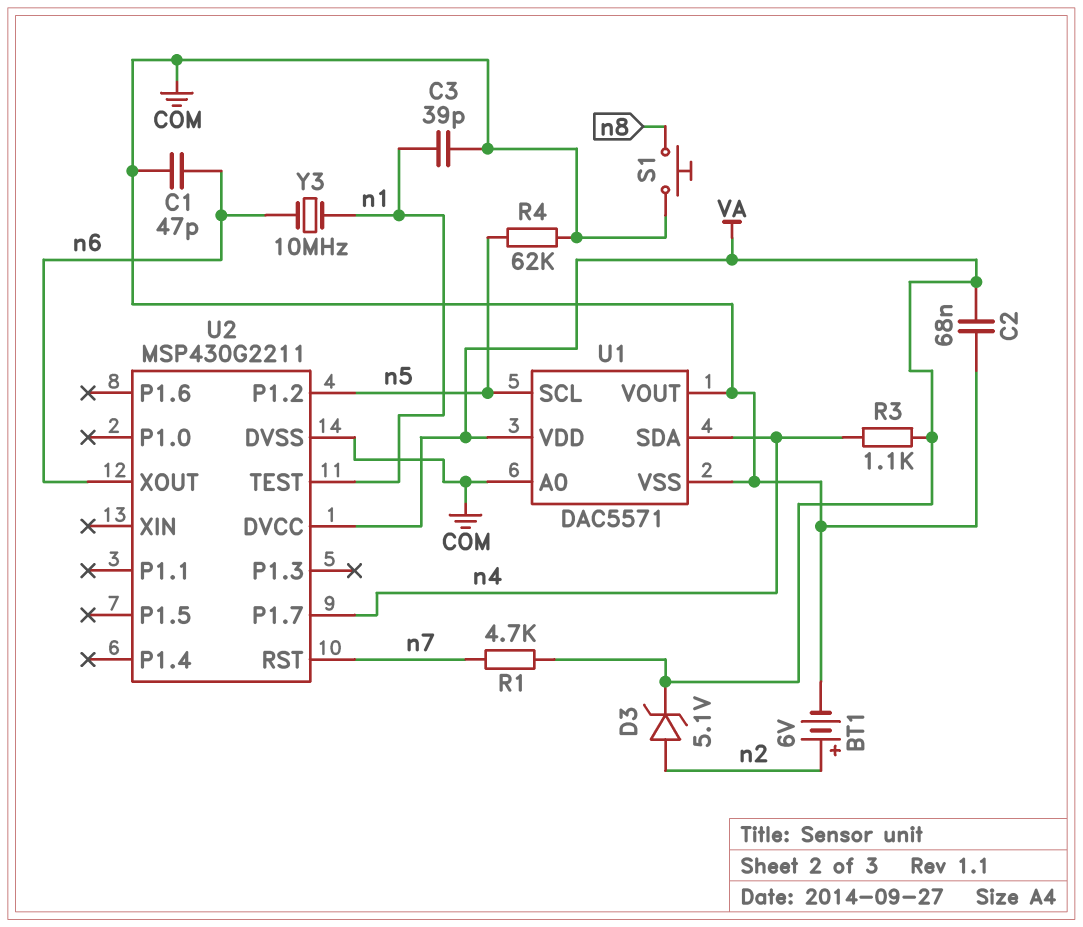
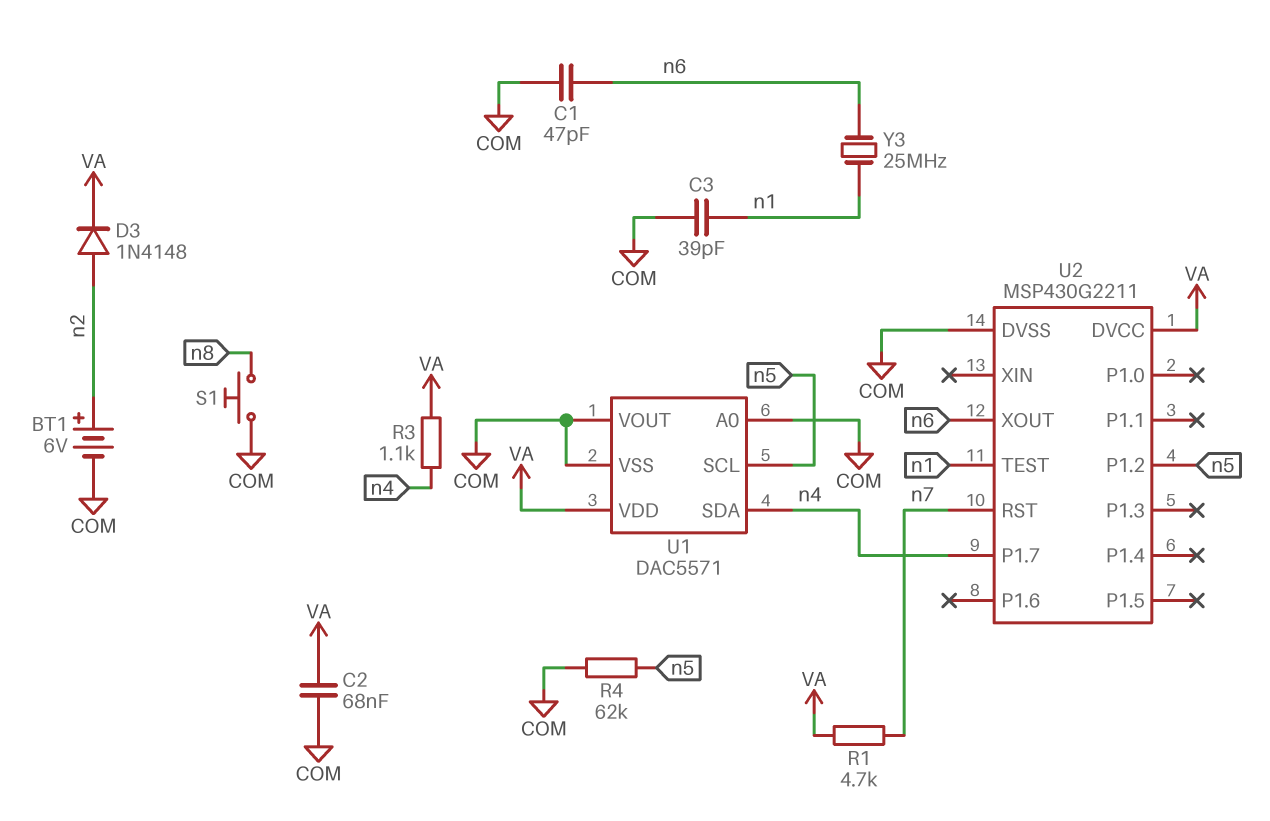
D3: zener 5.1V (A n2, K VA) -> diode 1N4148 (A n2, K VA)
Y3: 10MHz (n1, n6) -> 25MHz (n1, n6)

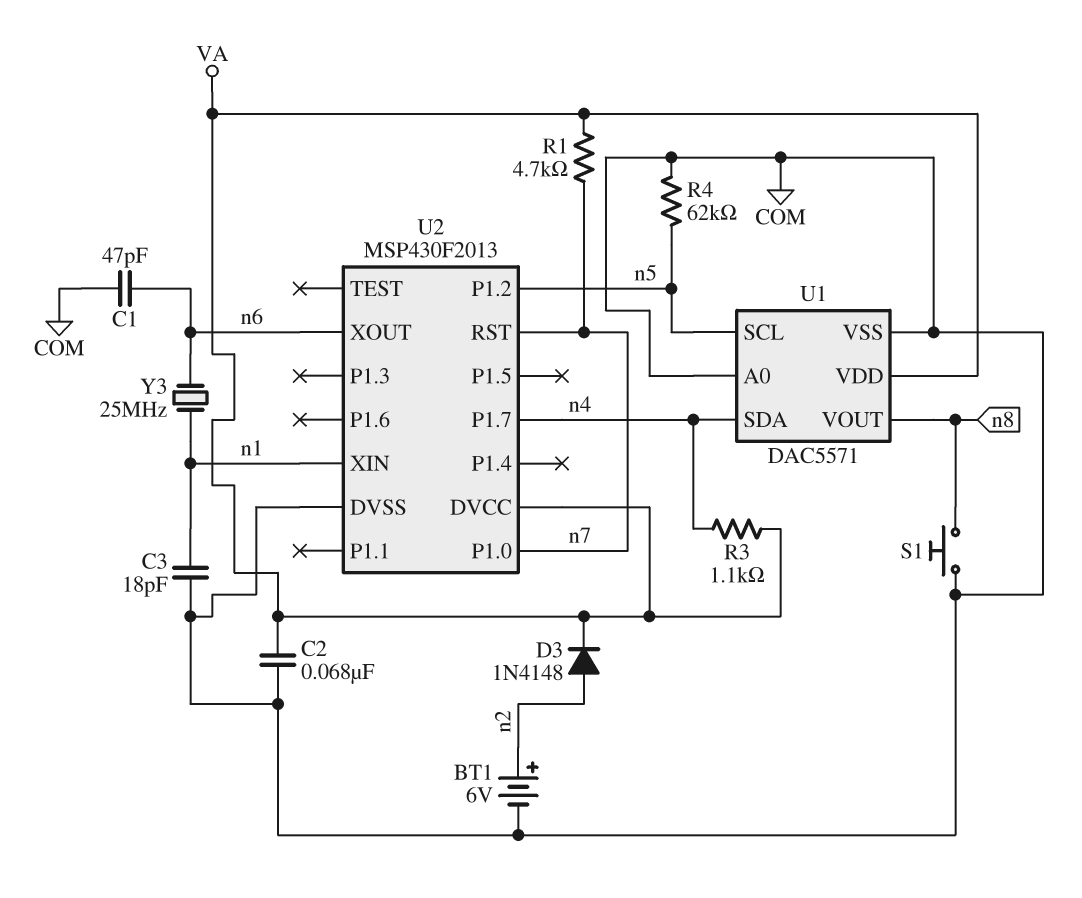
C3: 39pF (COM, n1) -> 18pF (COM, n1)
U1 pin VOUT: COM -> n8
U2: MSP430G2211 -> MSP430F2013
U2 pin P1.0: none -> n7
U2 pin TEST: n1 -> none
U2 pin XIN: none -> n1

